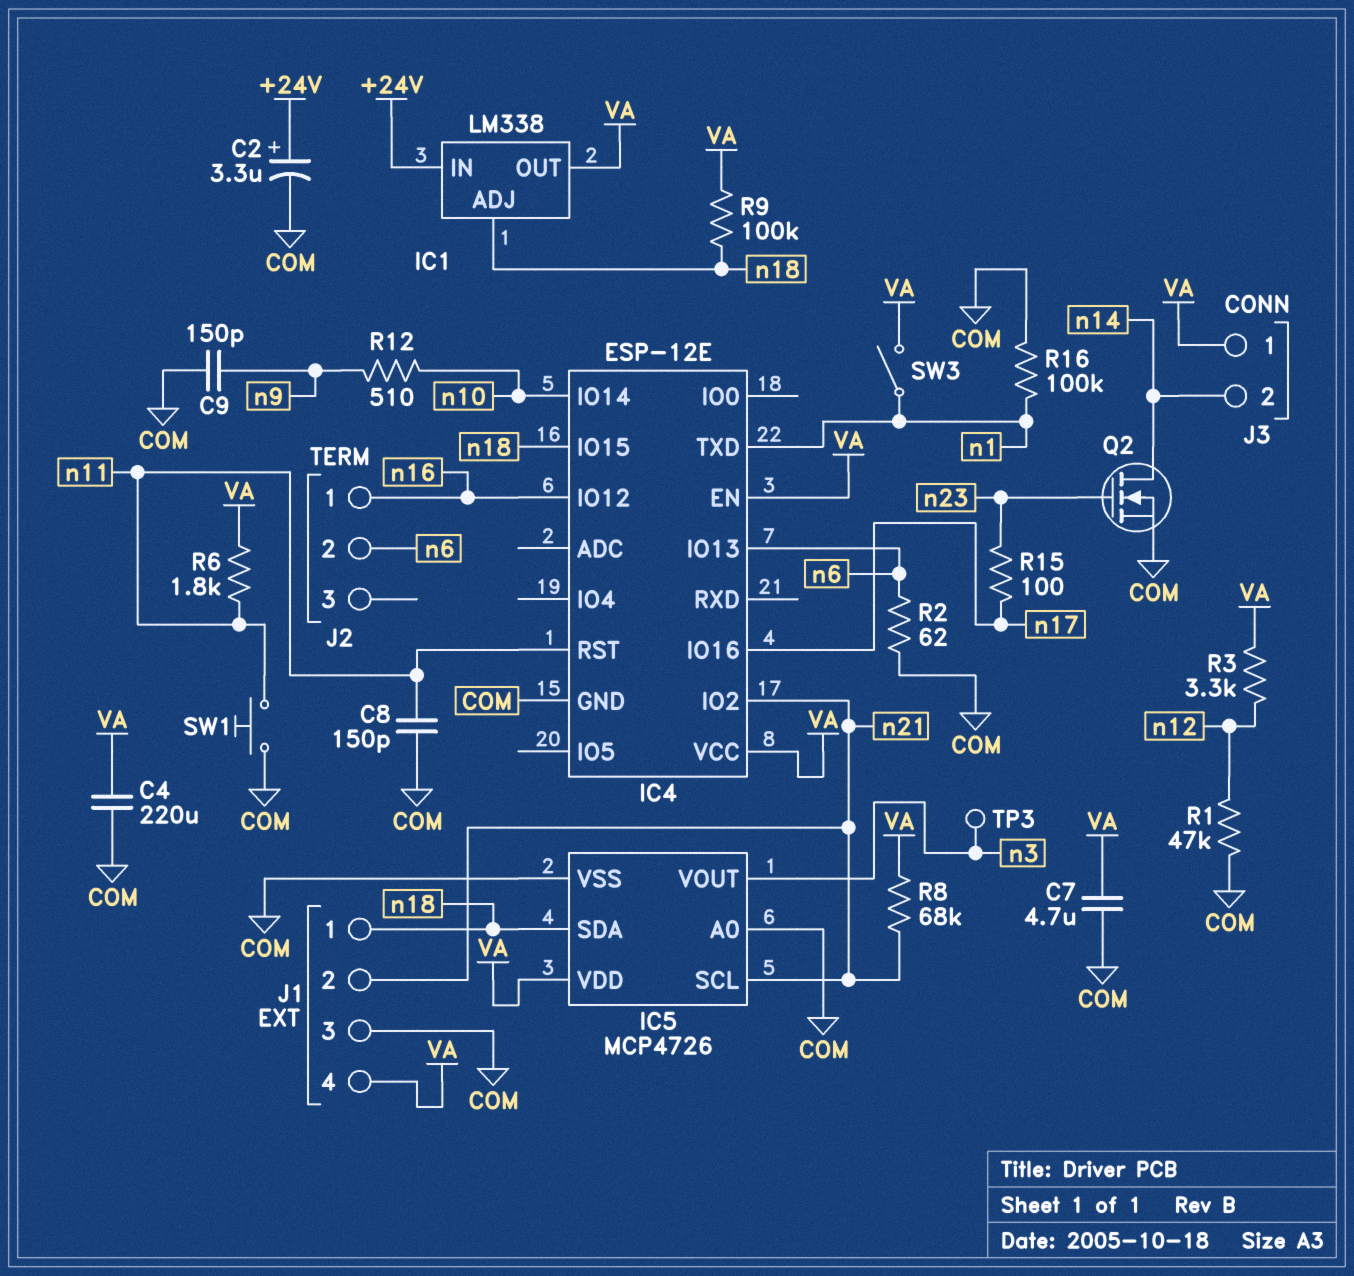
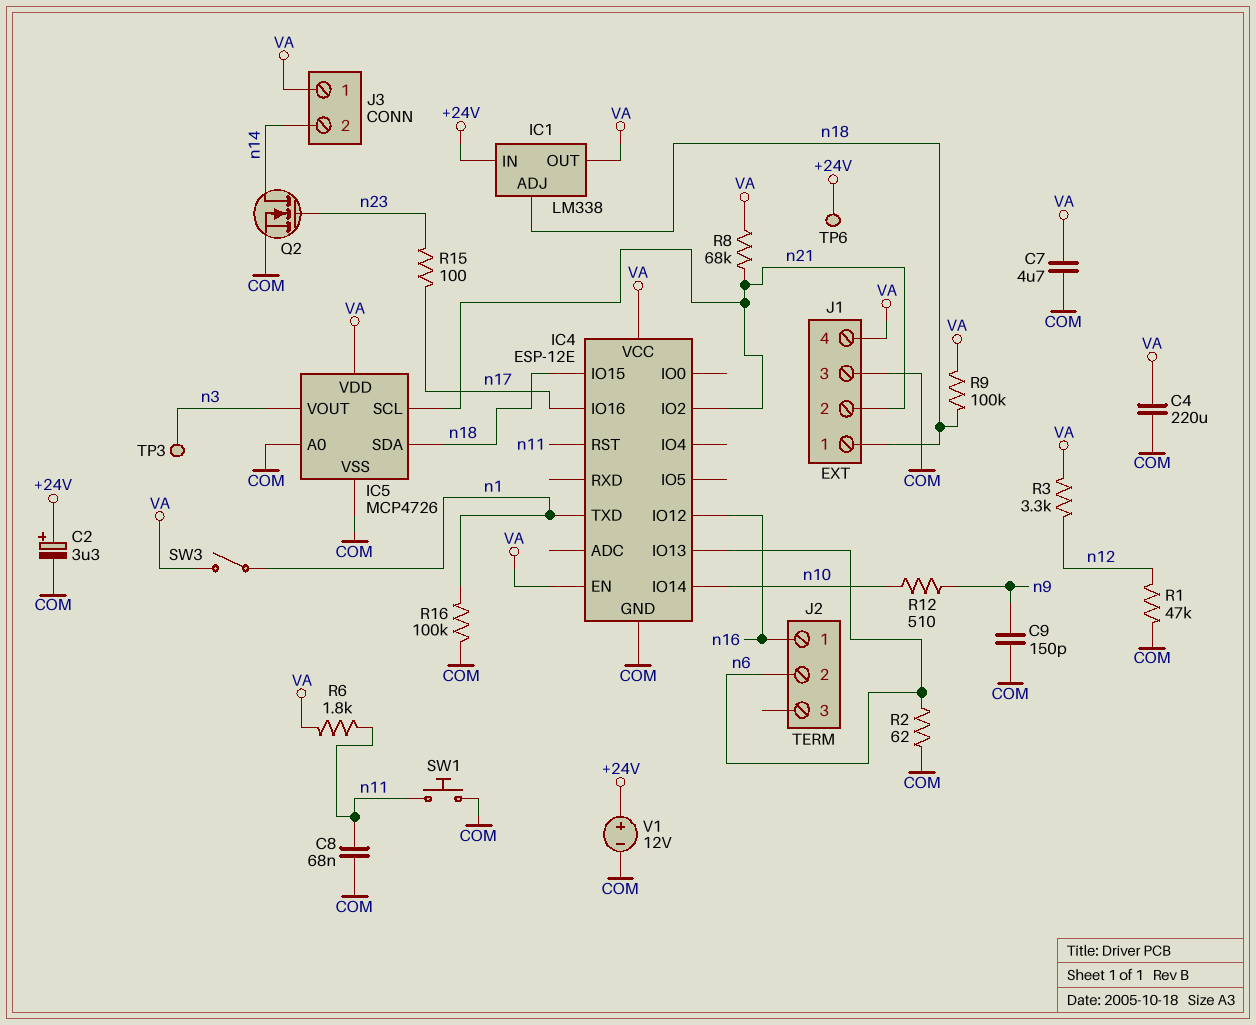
C8: 150pF (COM, n11) -> 68nF (COM, n11)
TP6: none -> test point (+24V)
V1: none -> 12V (plus +24V, minus COM)

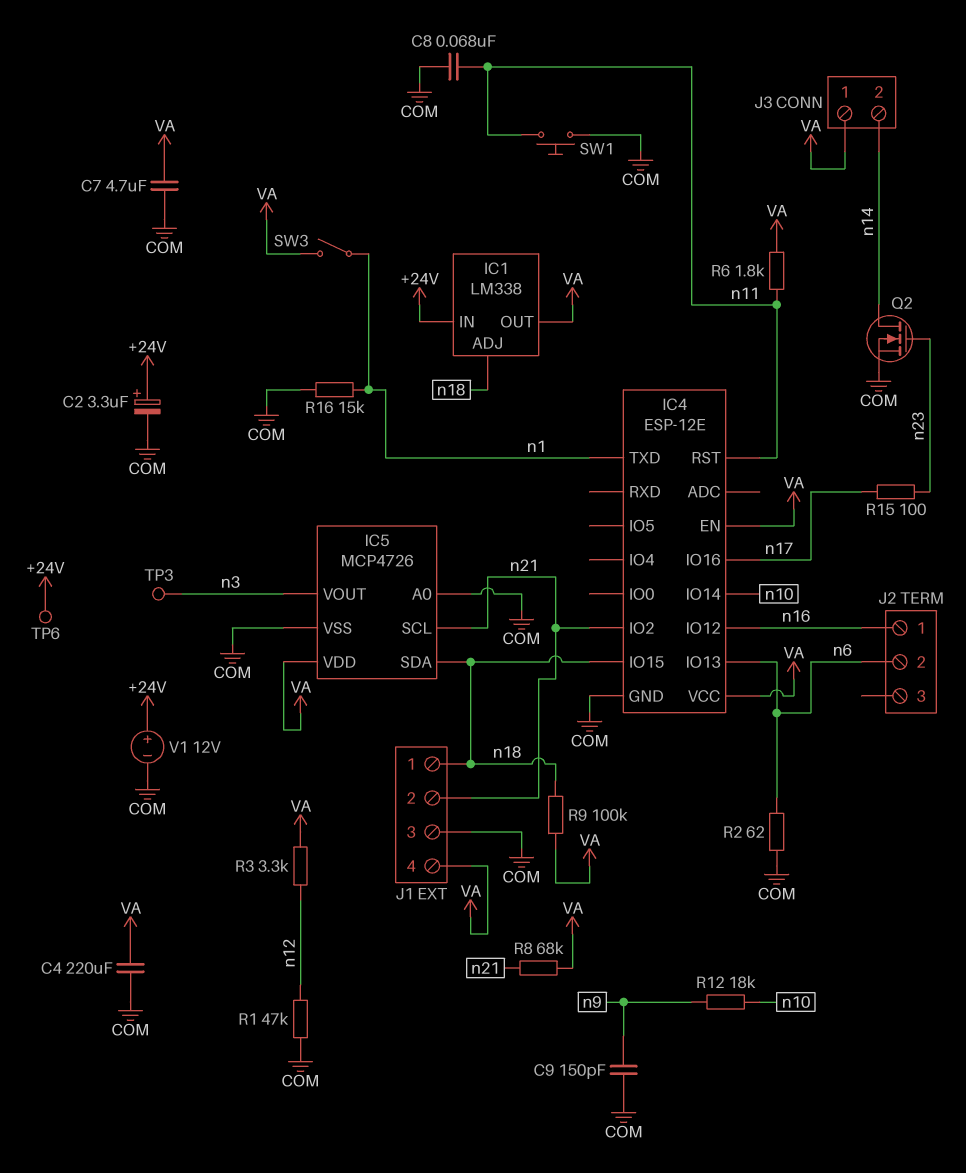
R12: 510 (n9, n10) -> 18k (n9, n10)
R16: 100k (COM, n1) -> 15k (COM, n1)

